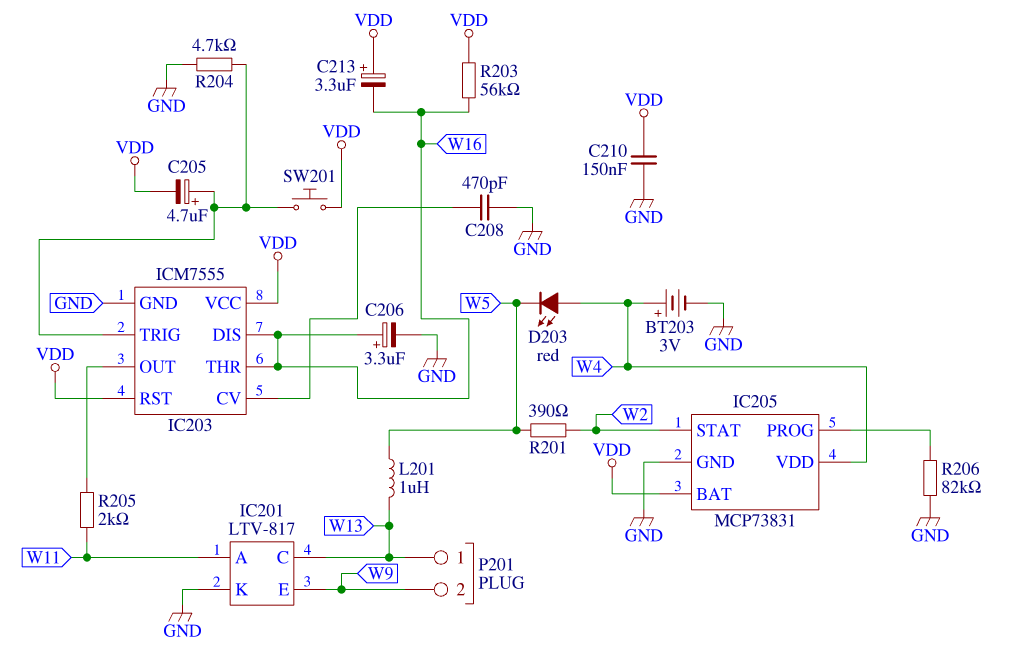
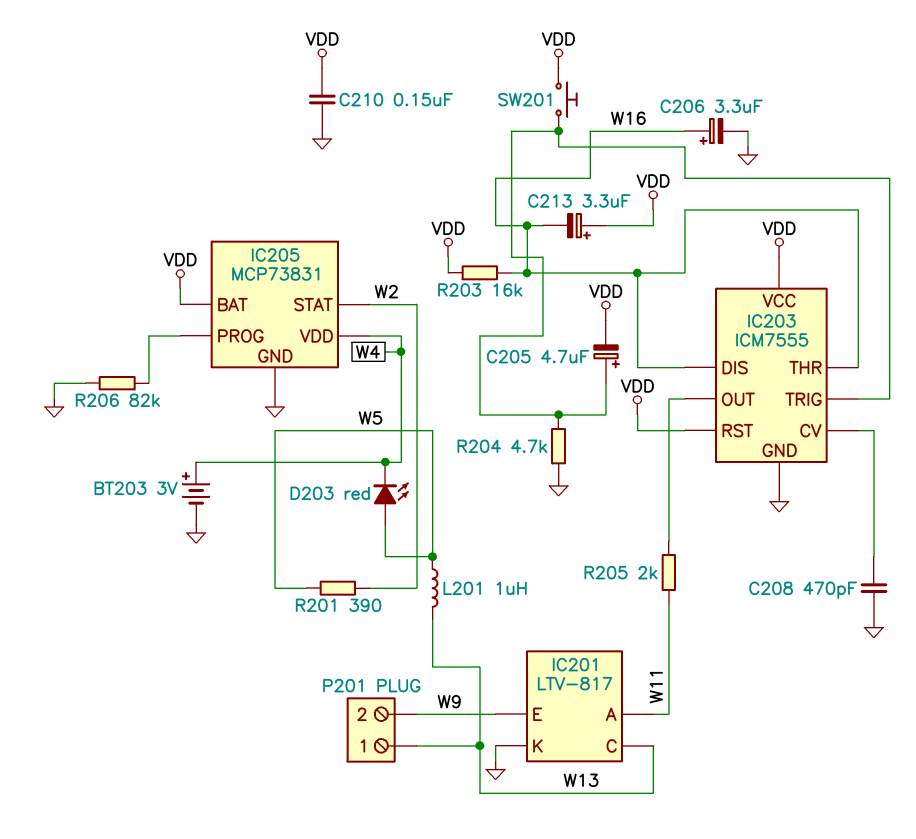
D203: LED red (A W4, K W5) -> LED red (A W5, K W4)
R203: 56k (VDD, W16) -> 16k (VDD, W16)

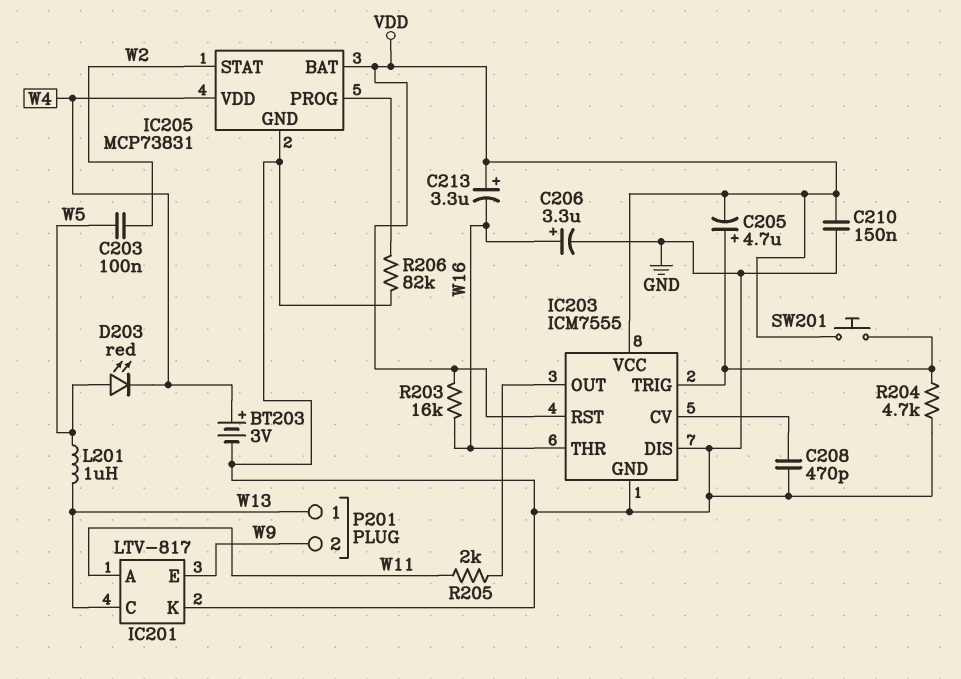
C203: none -> 100nF (W2, W5)
IC203 pin DIS: W16 -> GND
R201: 390 (W2, W5) -> none

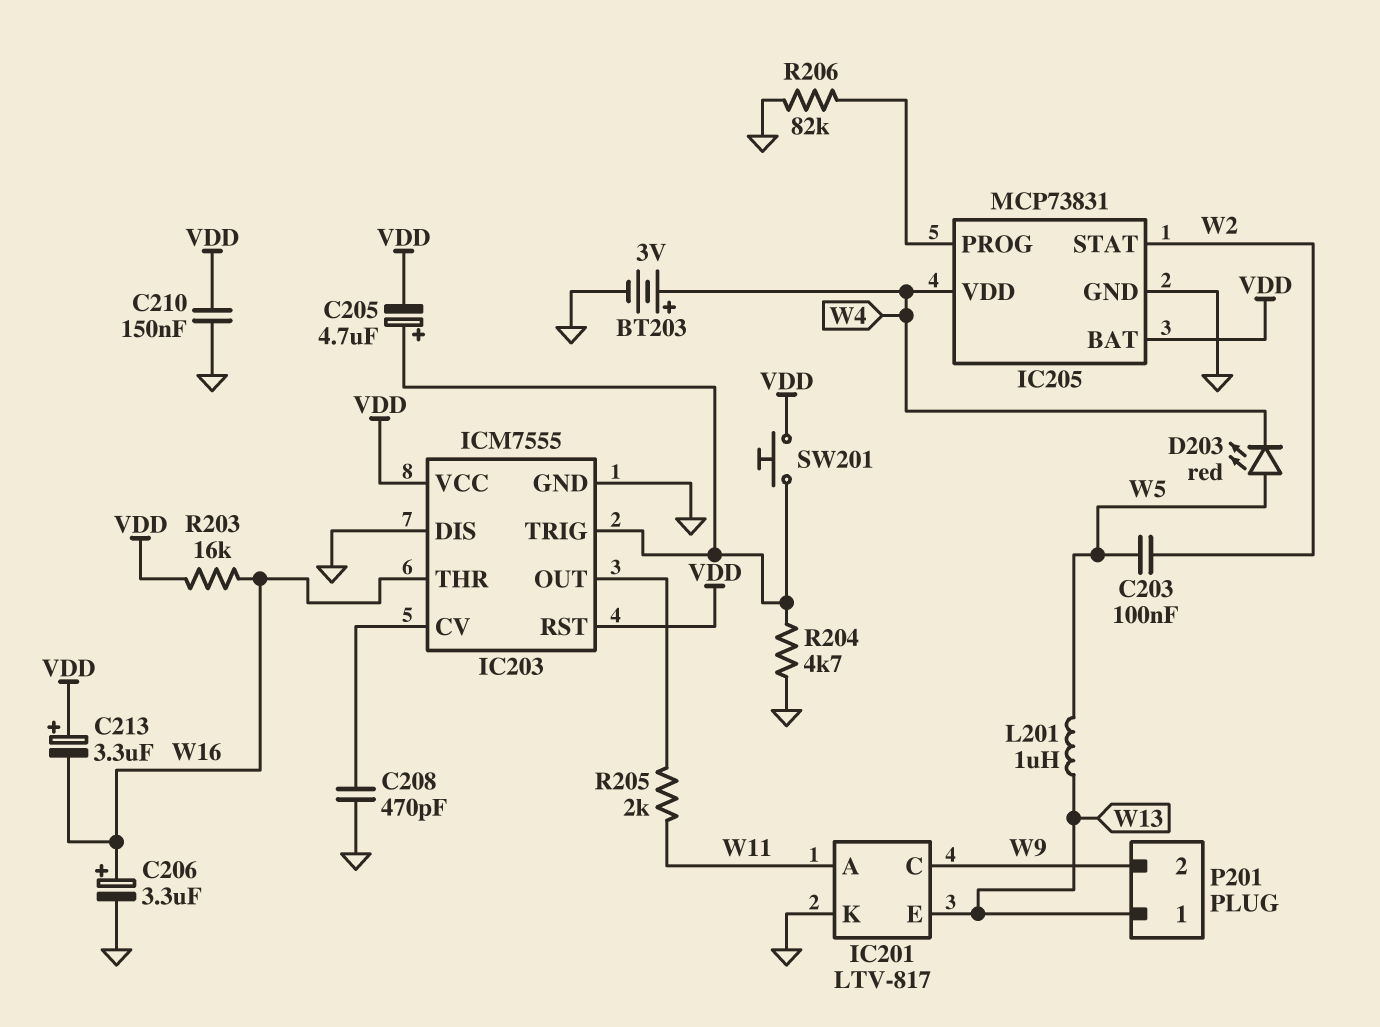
IC201 pin C: W13 -> W9
IC201 pin E: W9 -> W13

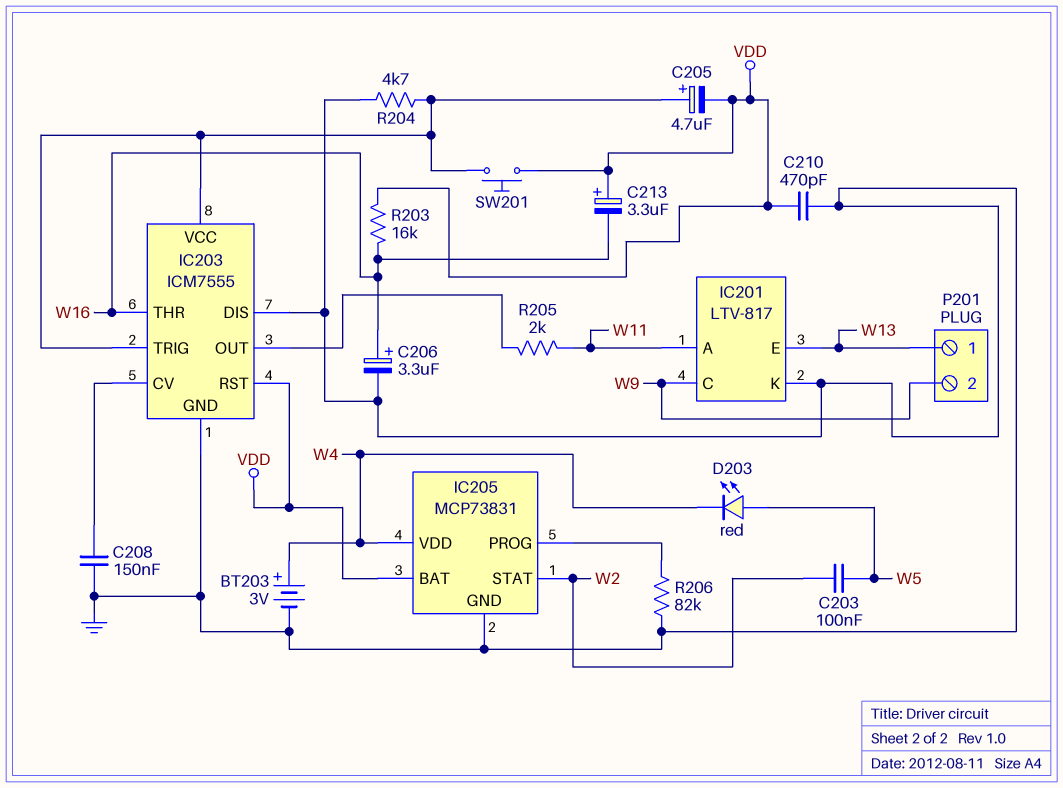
C208: 470pF (GND, IC203/CV) -> 150nF (GND, IC203/CV)
C210: 150nF (GND, VDD) -> 470pF (GND, VDD)
IC203 pin VCC: VDD -> IC203/TRIG
L201: 1uH (W5, W13) -> none

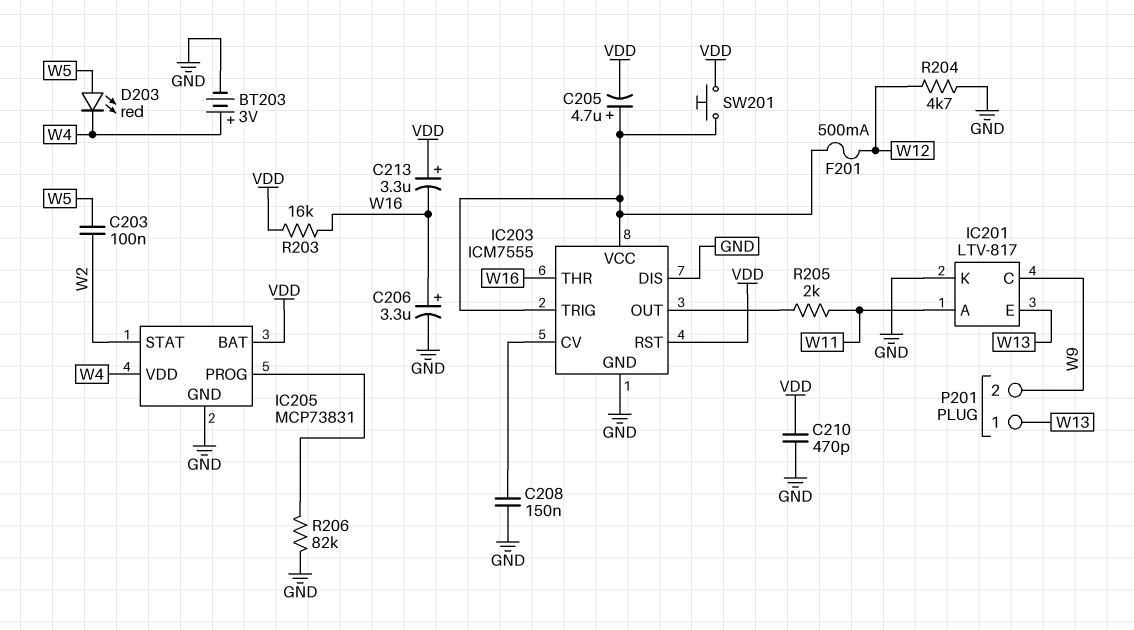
F201: none -> 500mA (IC203/TRIG, W12)
R204: 4.7k (GND, IC203/TRIG) -> 4.7k (GND, W12)

